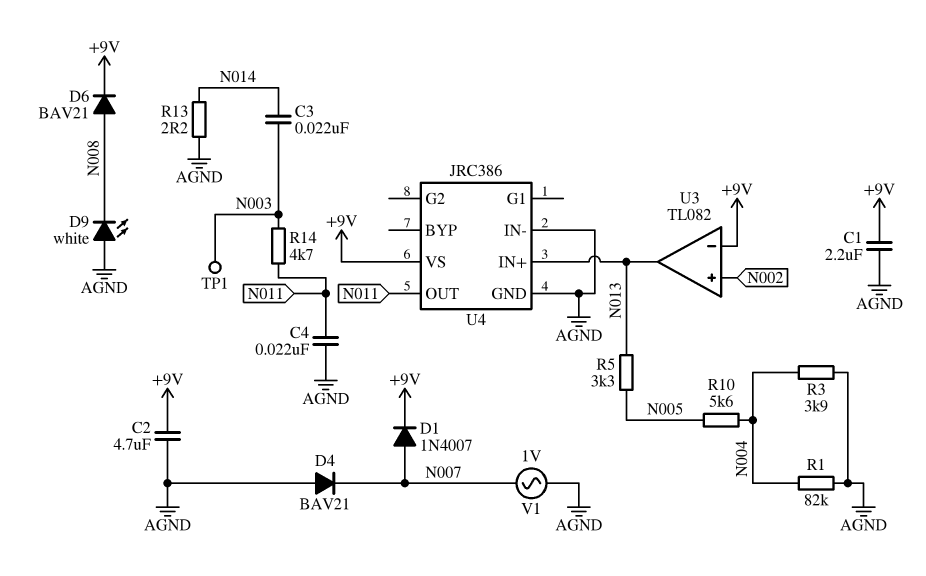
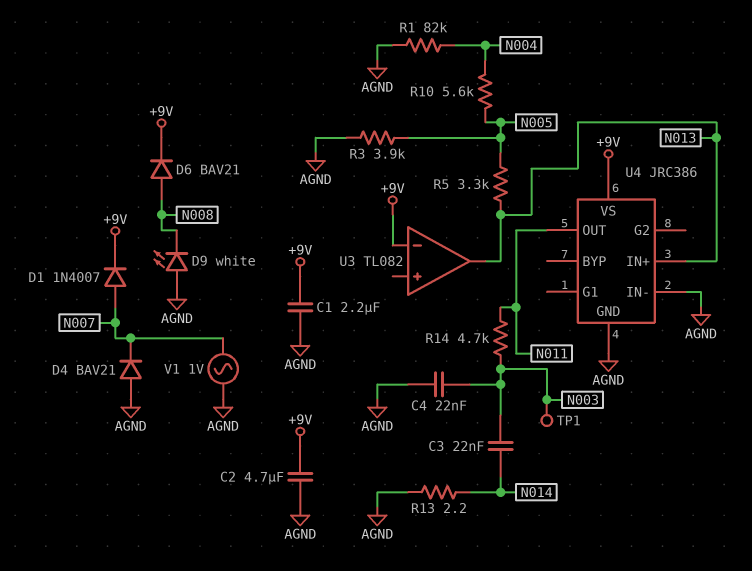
C4: 22nF (AGND, N011) -> 22nF (AGND, N003)
R3: 3.9k (AGND, N004) -> 3.9k (AGND, N005)
U3 pin in+: N002 -> none

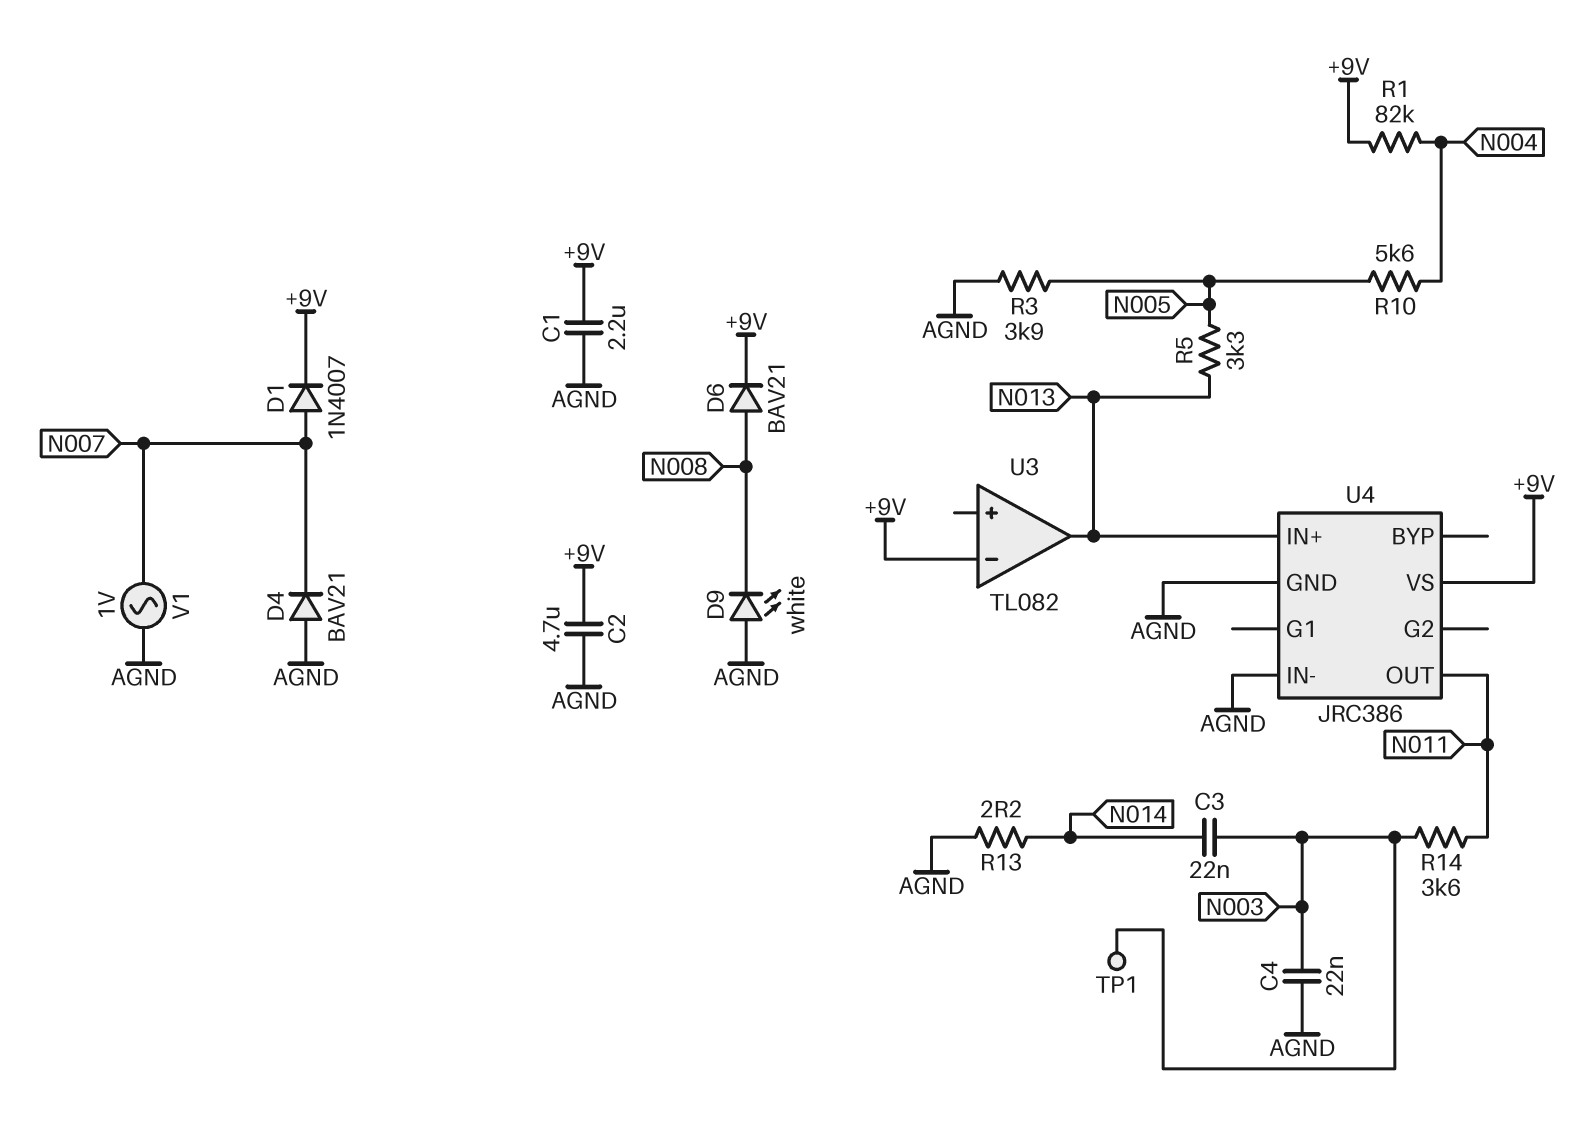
R1: 82k (AGND, N004) -> 82k (+9V, N004)
R14: 4.7k (N003, N011) -> 3.6k (N003, N011)

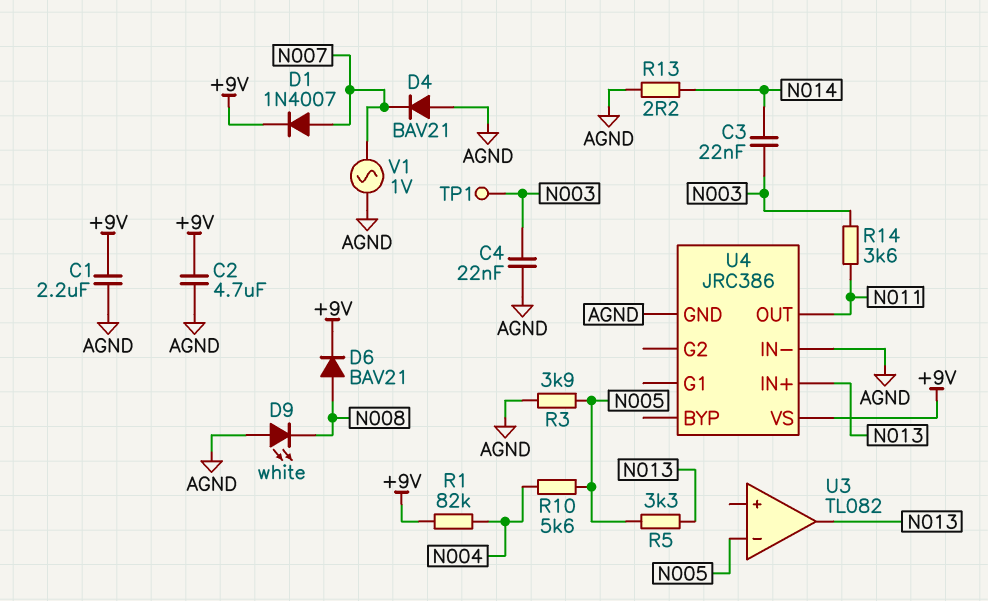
U3 pin in-: +9V -> N005

